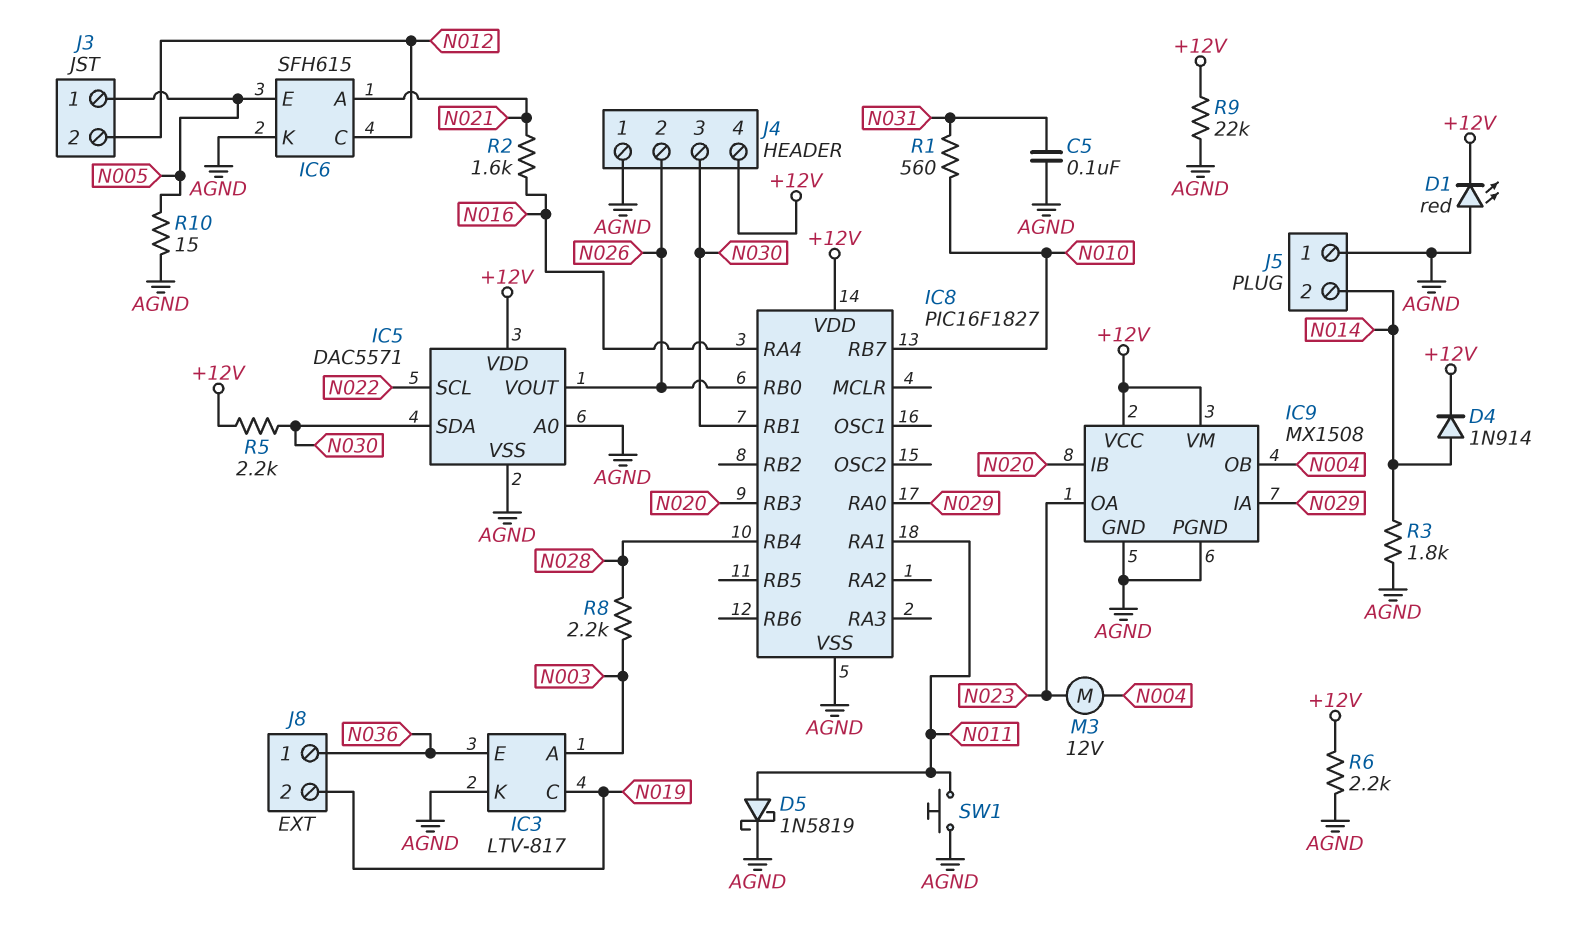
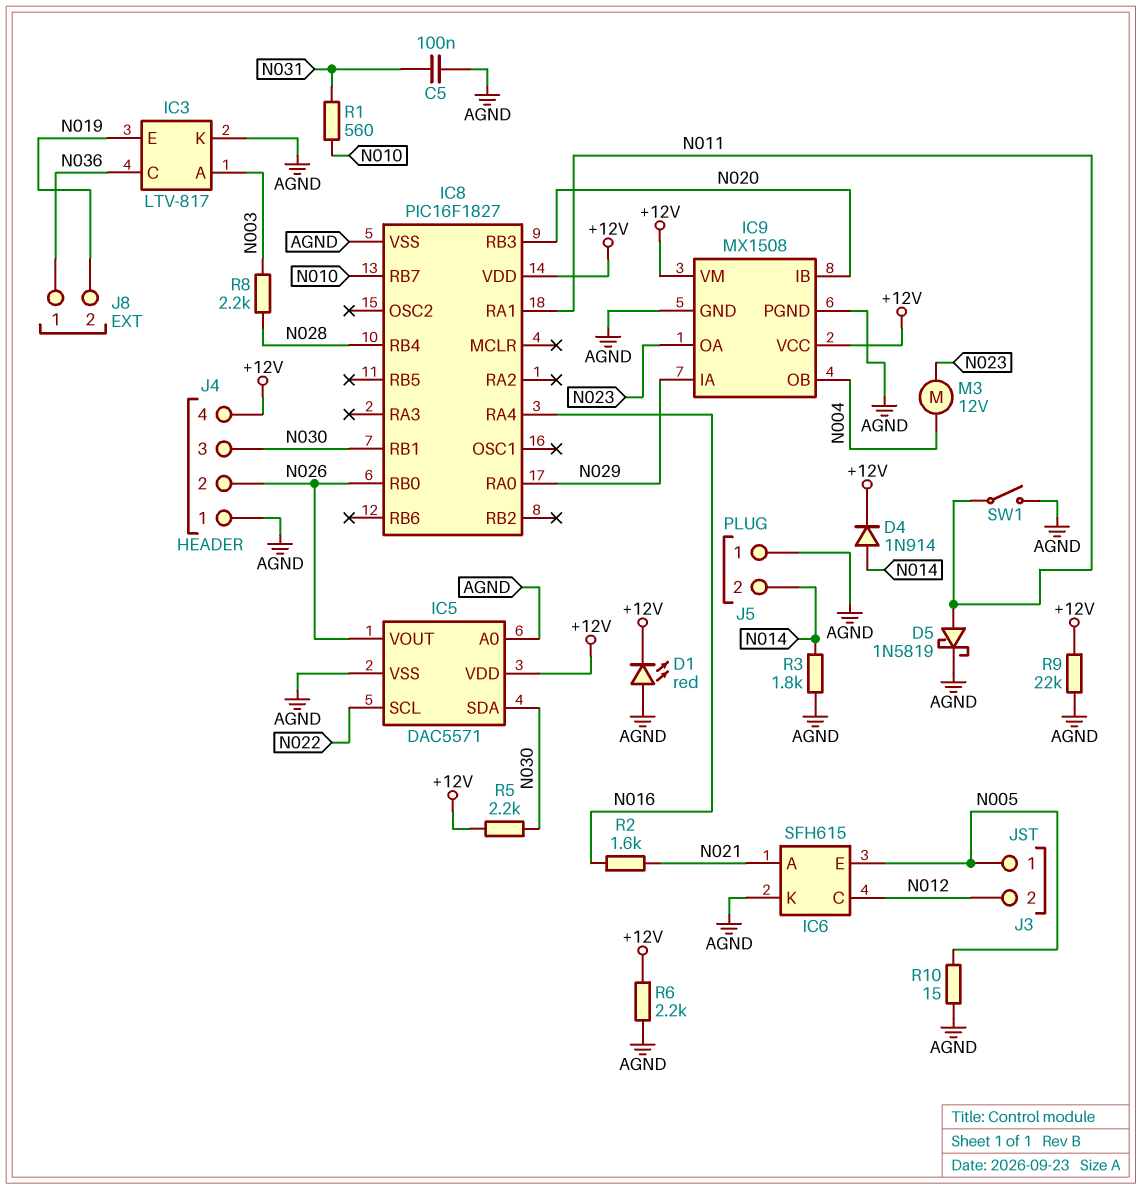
IC3 pin C: N019 -> N036
IC3 pin E: N036 -> N019
SW1: button (AGND, N011) -> switch (AGND, N011)

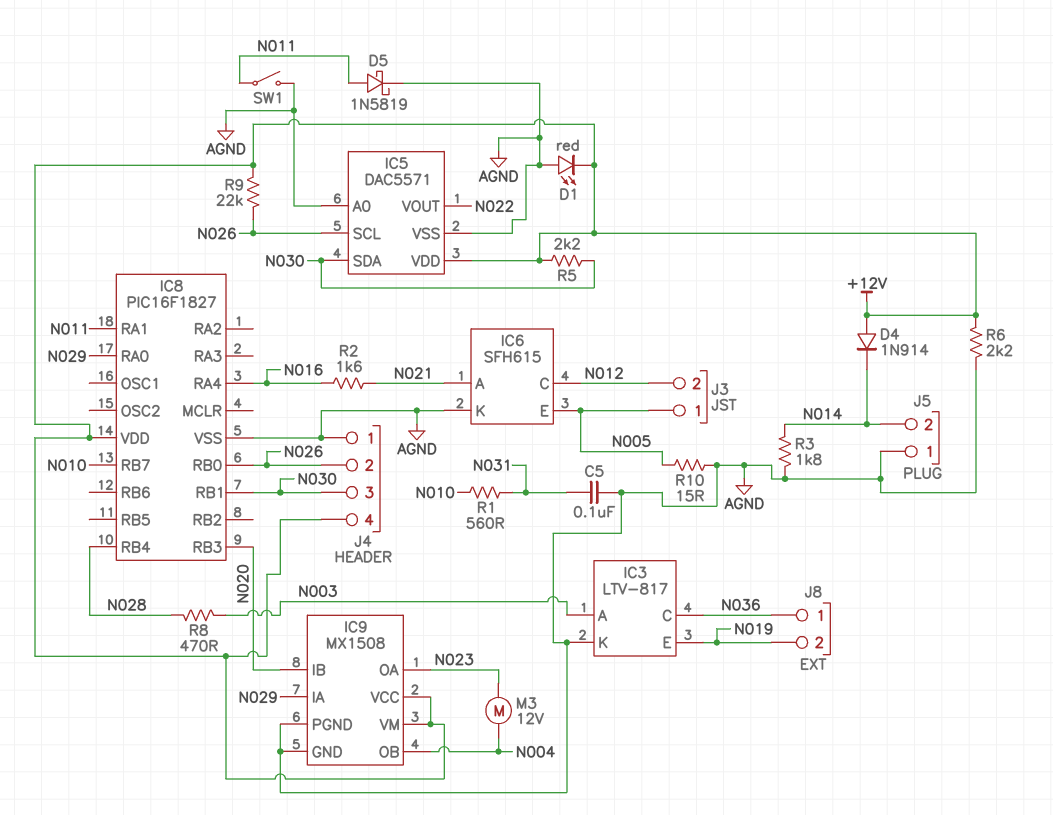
D4: diode 1N914 (A N014, K +12V) -> diode 1N914 (A +12V, K N014)
IC5 pin SCL: N022 -> N026
IC5 pin VOUT: N026 -> N022
R8: 2.2k (N003, N028) -> 470 (N003, N028)
R9: 22k (+12V, AGND) -> 22k (+12V, N026)

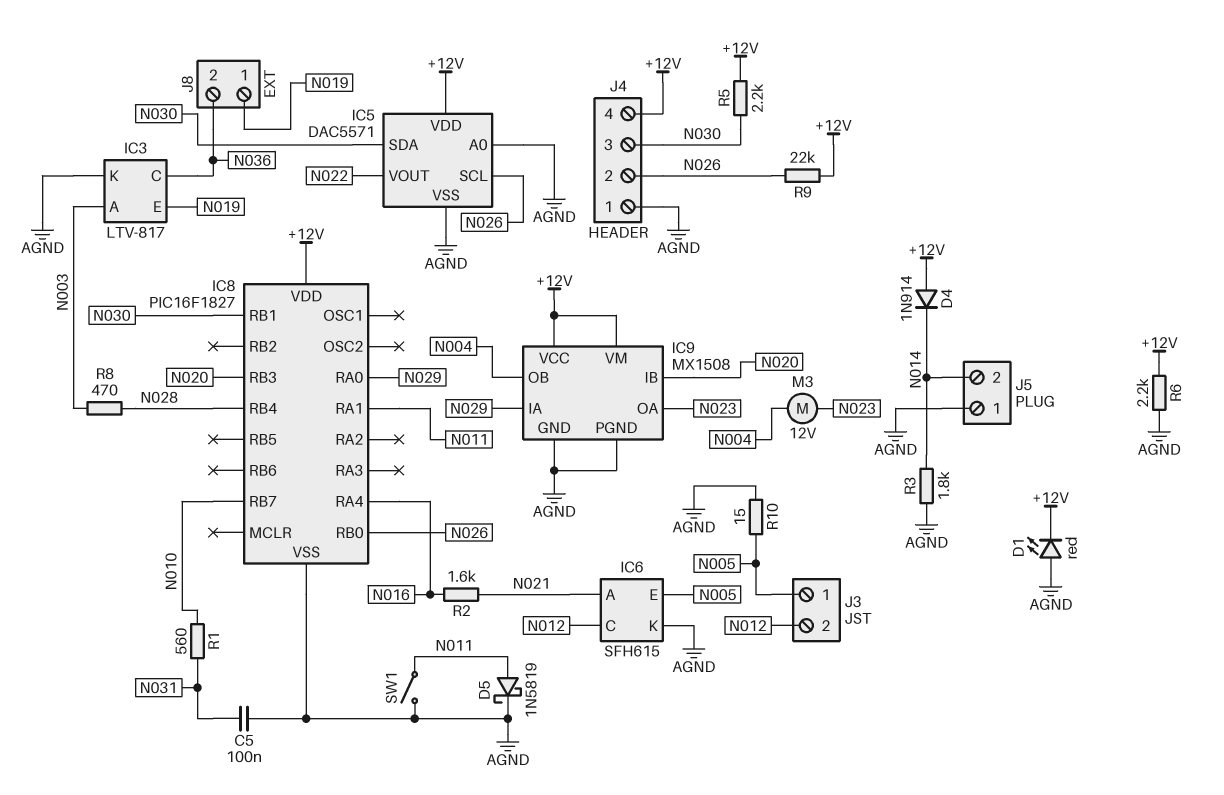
J8 pin 1: N036 -> N019
J8 pin 2: N019 -> N036

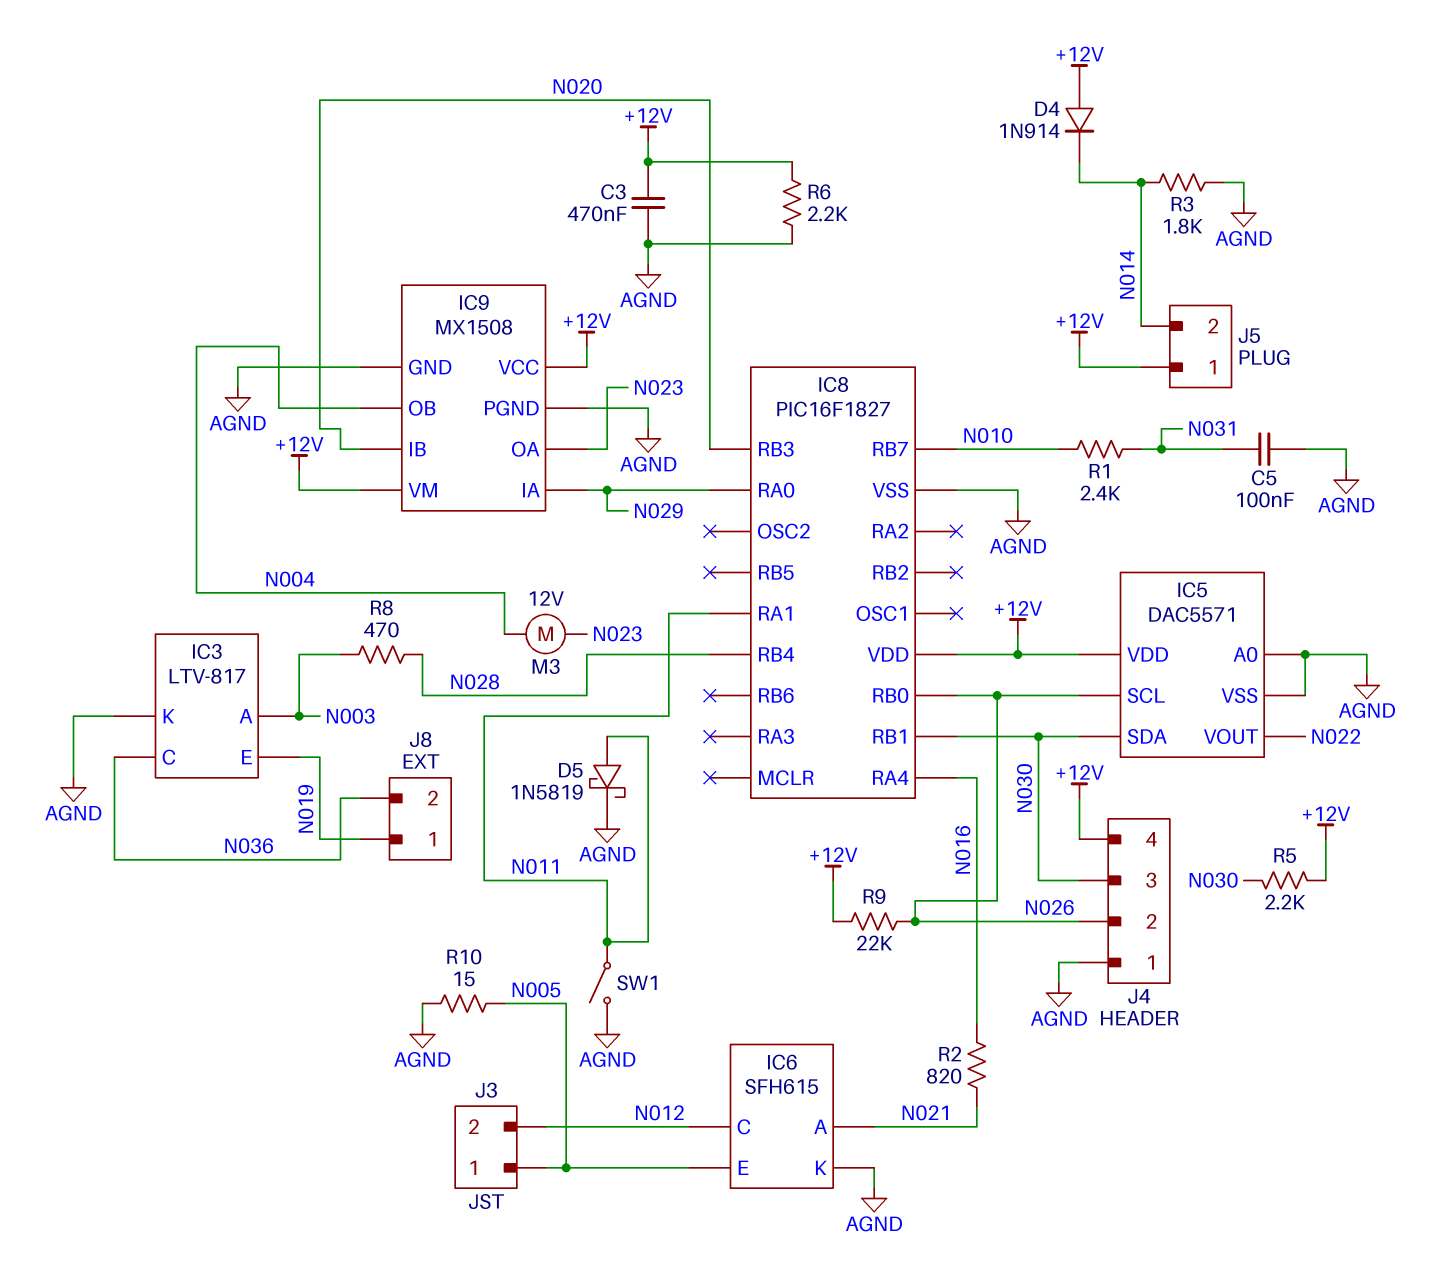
C3: none -> 470nF (+12V, AGND)
D1: LED red (A AGND, K +12V) -> none
J5 pin 1: AGND -> +12V
R1: 560 (N010, N031) -> 2.4k (N010, N031)
R2: 1.6k (N016, N021) -> 820 (N016, N021)

